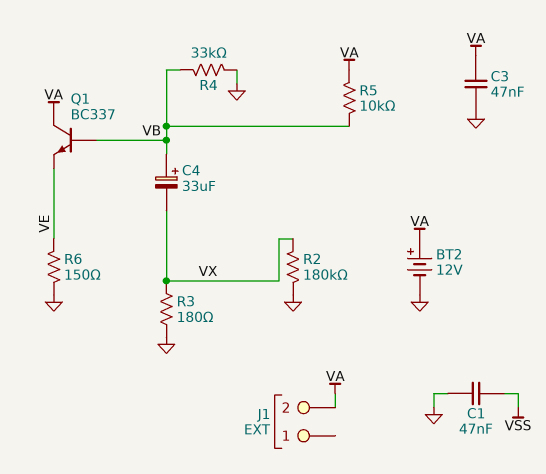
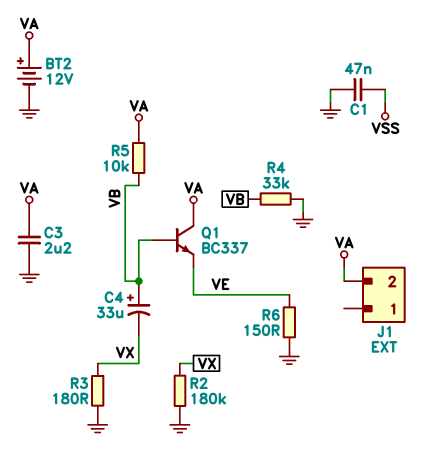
C3: 47nF (GND, VA) -> 2.2uF (GND, VA)

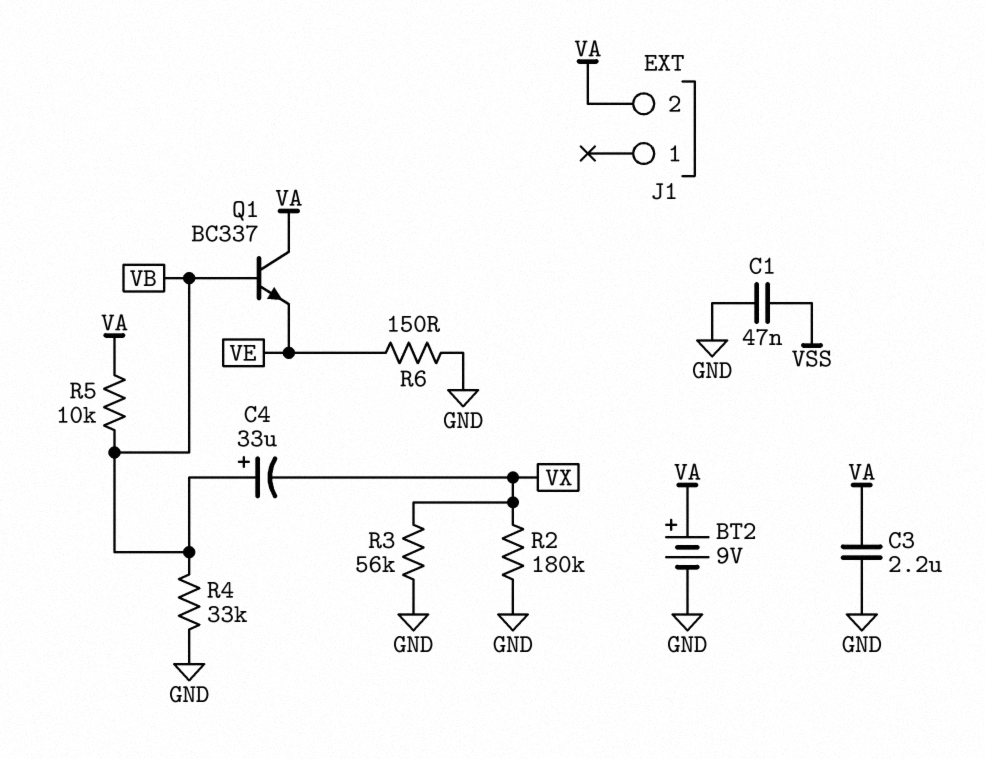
BT2: 12V (plus VA, minus GND) -> 9V (plus VA, minus GND)
R3: 180 (GND, VX) -> 56k (GND, VX)

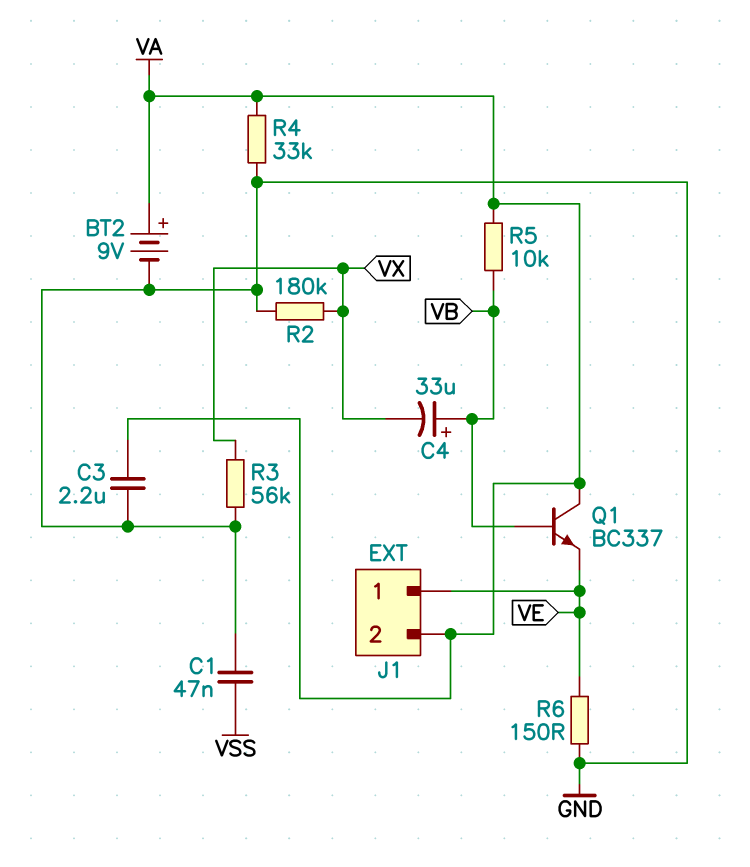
J1 pin 1: none -> VE
R4: 33k (GND, VB) -> 33k (GND, VA)

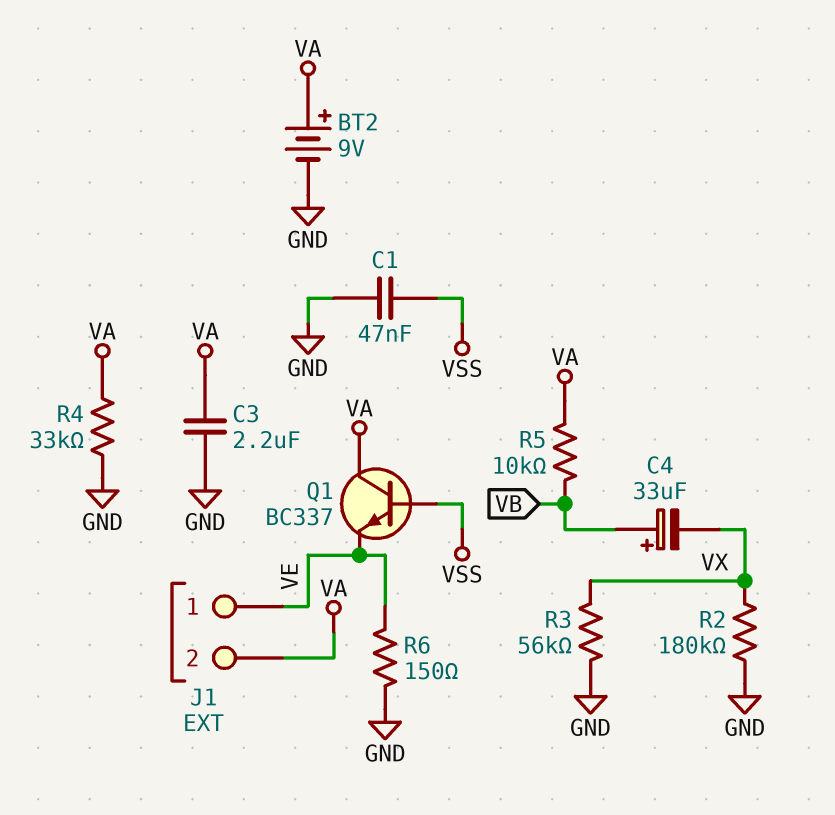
Q1: NPN BC337 (B VB, C VA, E VE) -> NPN BC337 (B VSS, C VA, E VE)

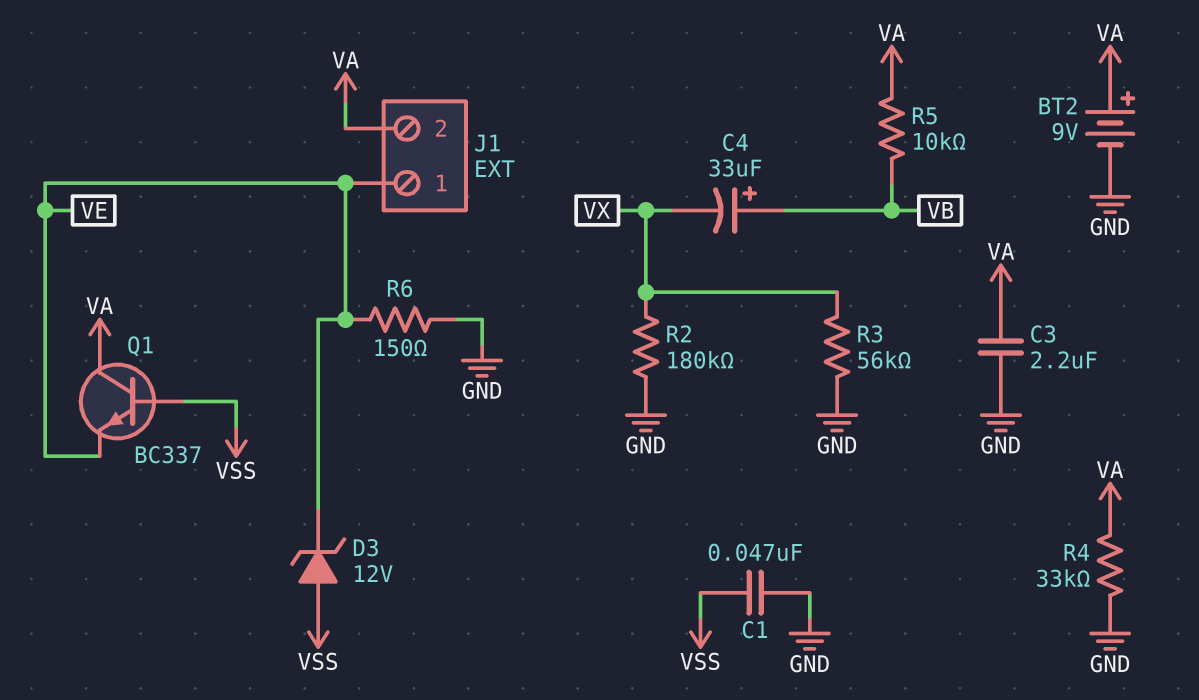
D3: none -> zener 12V (A VSS, K VE)

